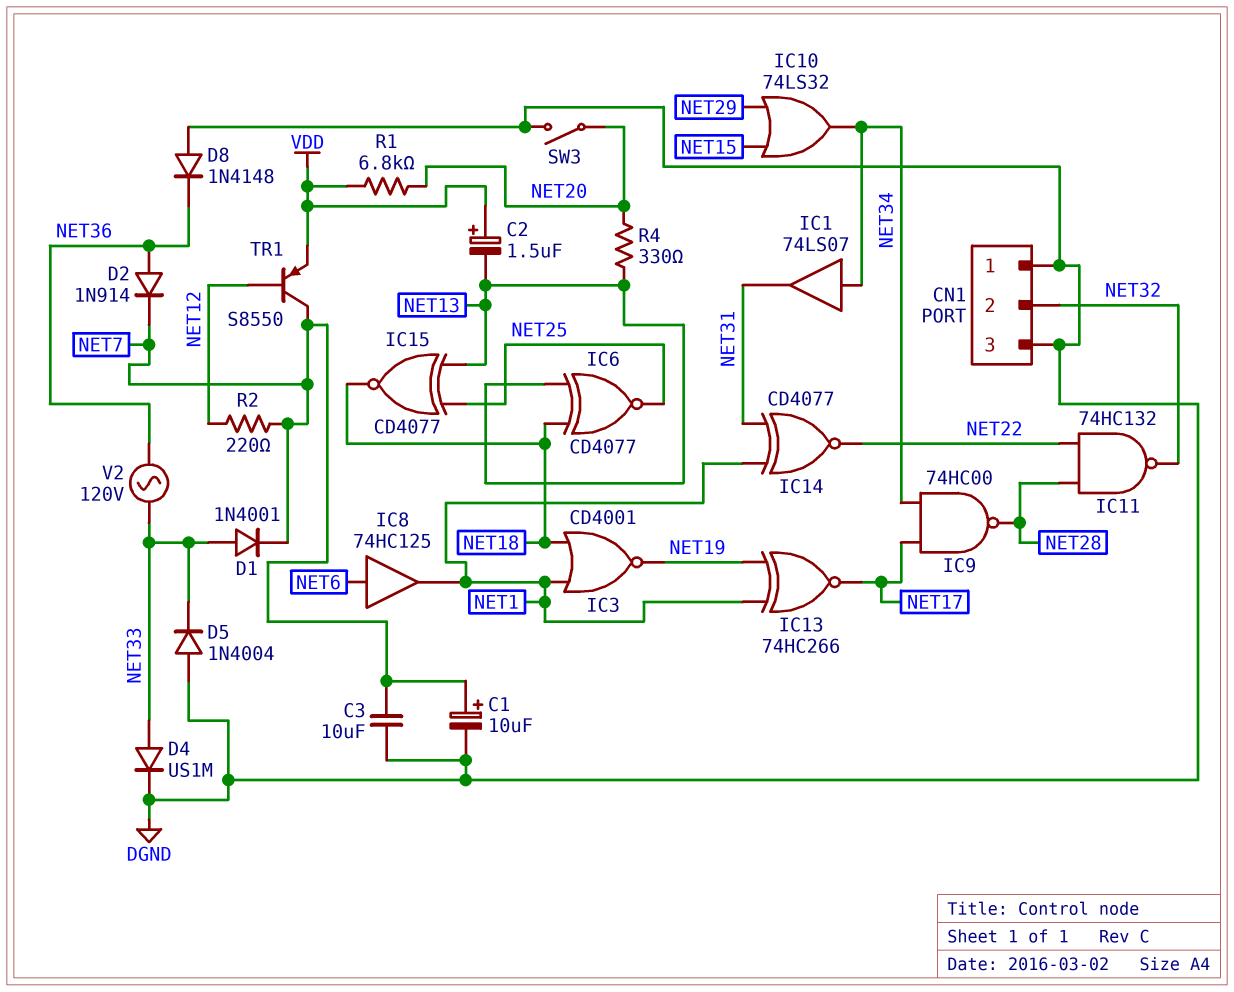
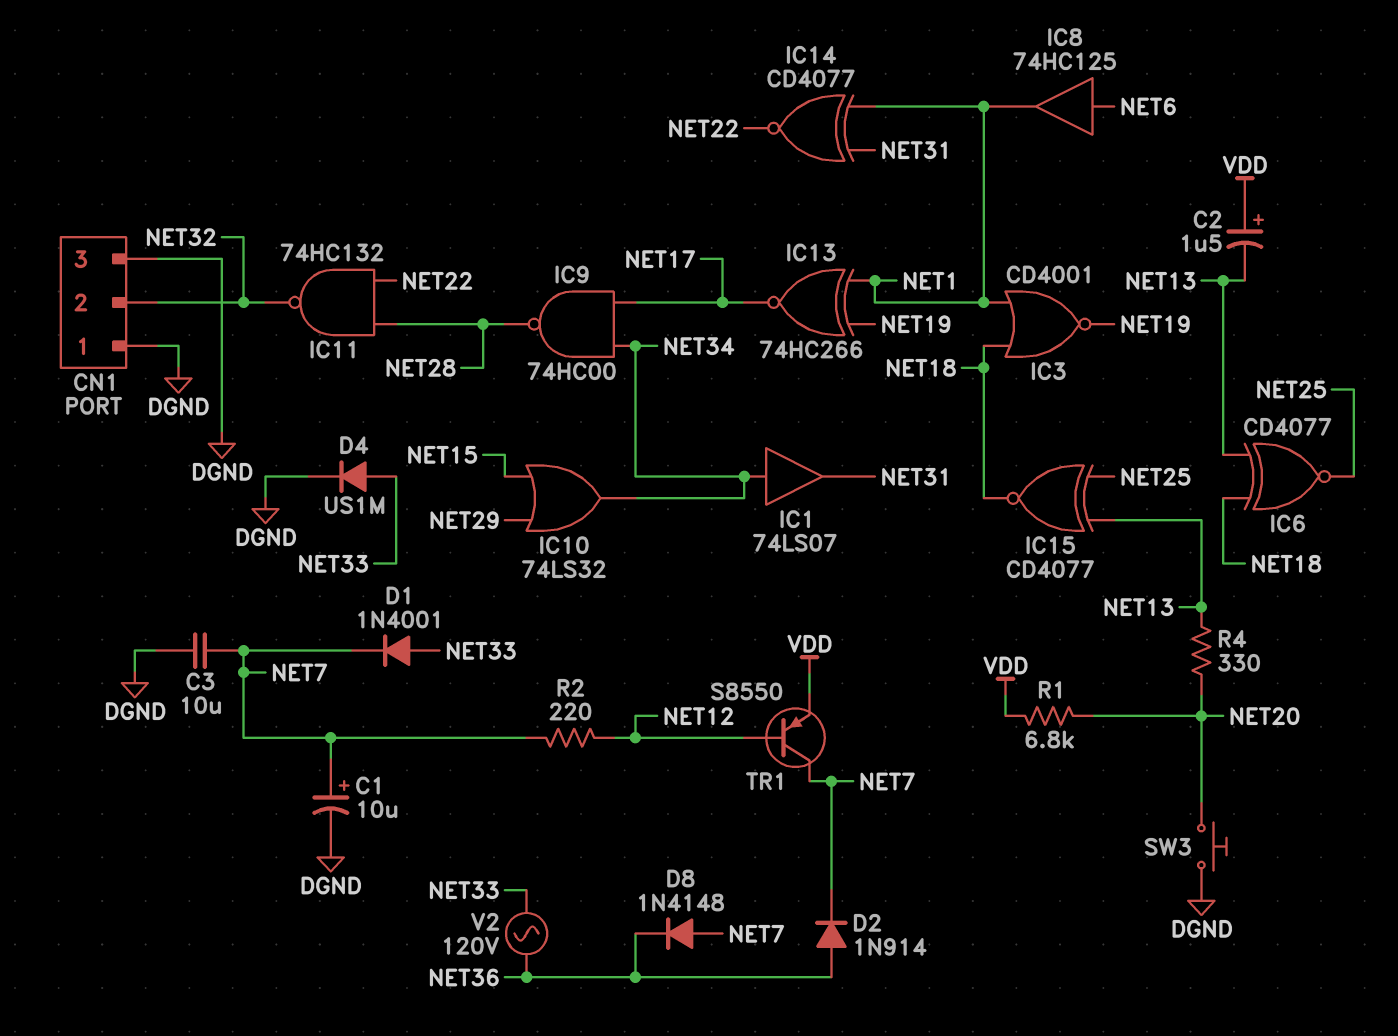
D5: diode 1N4004 (A DGND, K NET33) -> none
D8: diode 1N4148 (A DGND, K NET36) -> diode 1N4148 (A NET7, K NET36)
SW3: switch (DGND, NET20) -> button (DGND, NET20)

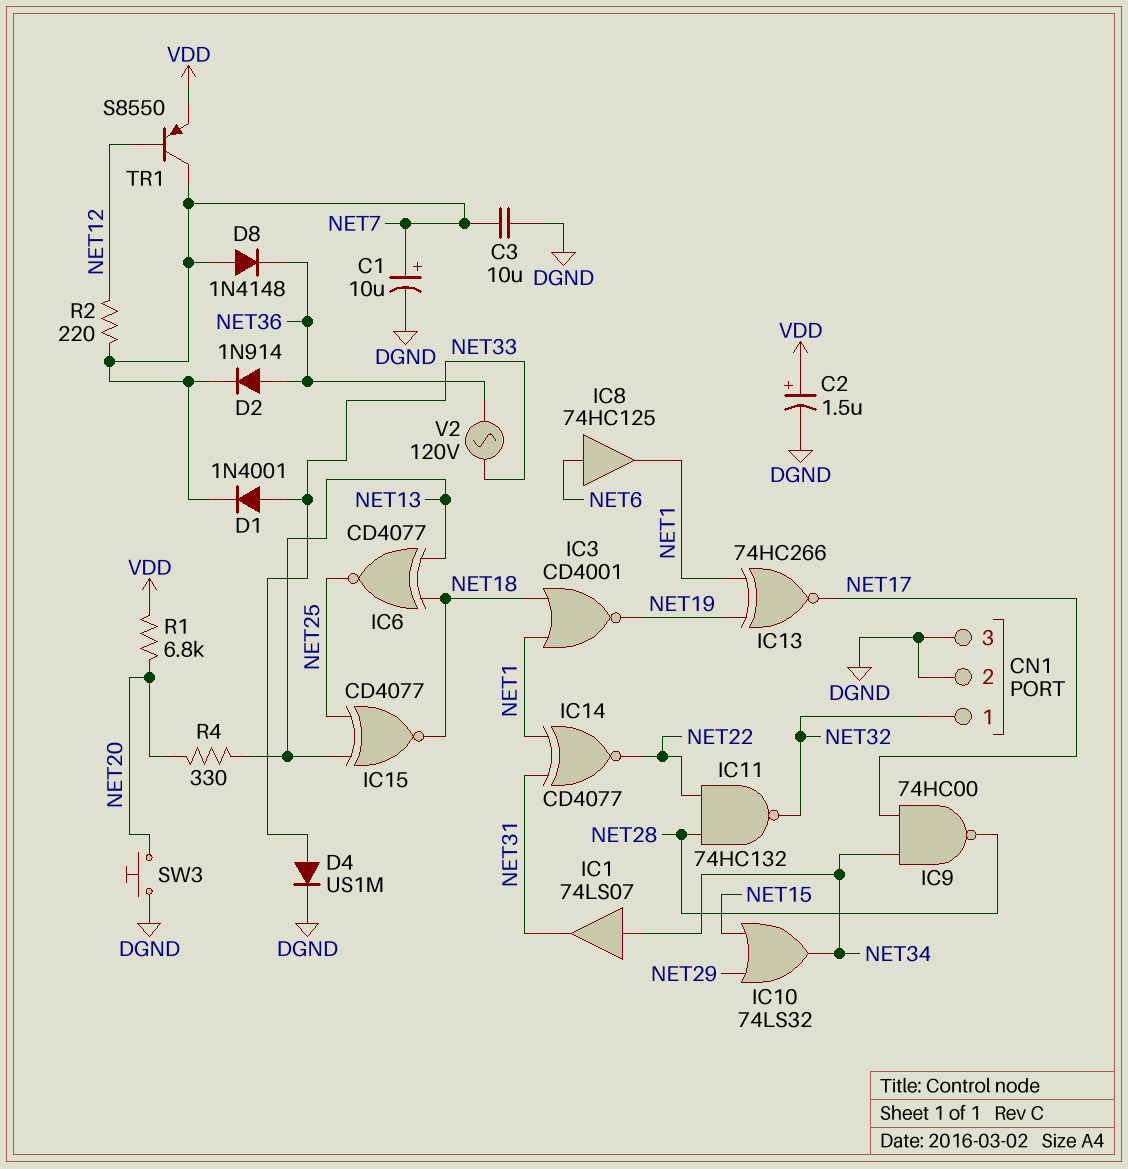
C2: 1.5uF (plus VDD, minus NET13) -> 1.5uF (plus VDD, minus DGND)
CN1 pin 1: DGND -> NET32
CN1 pin 2: NET32 -> DGND

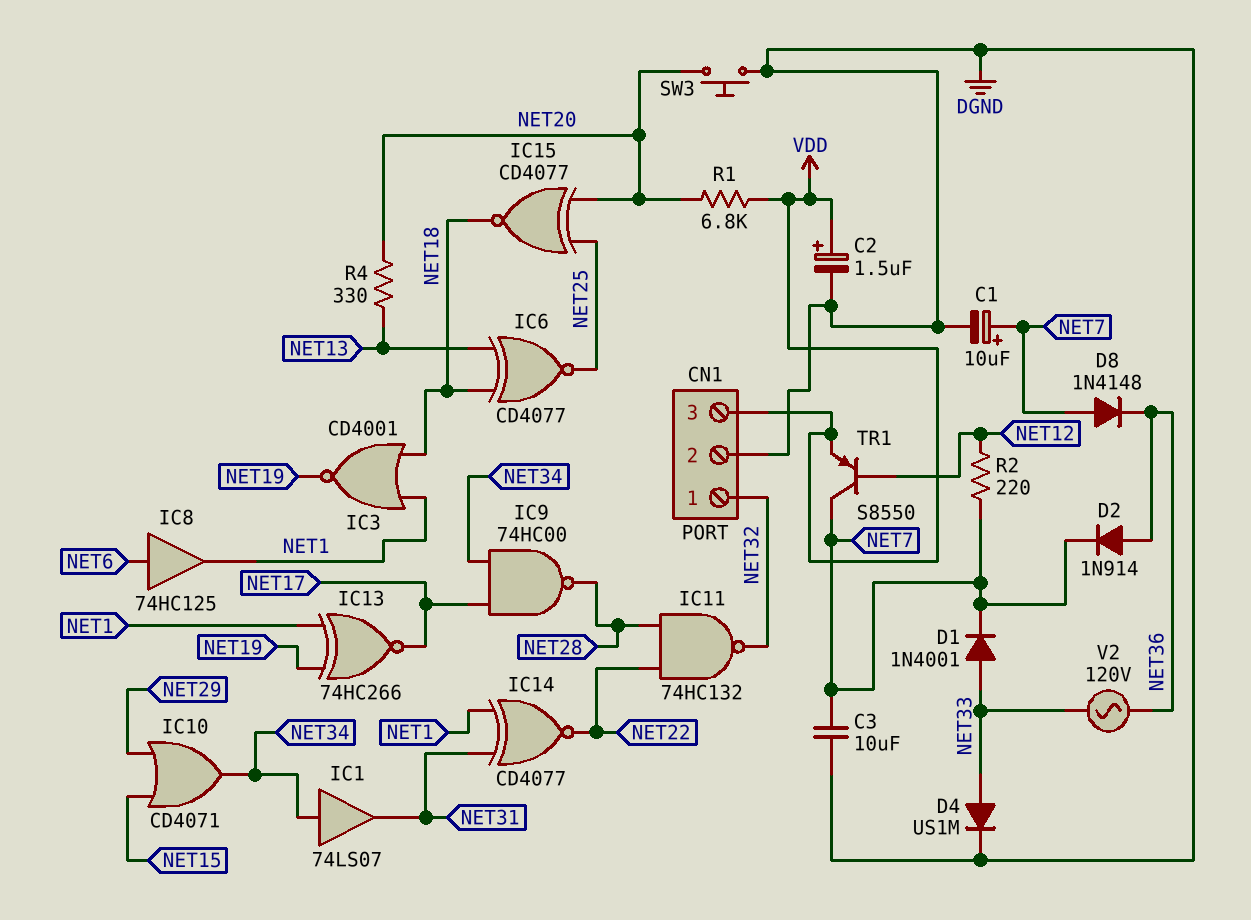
CN1 pin 3: DGND -> VDD
IC10: OR 74LS32 (in NET15, in NET29, out NET34) -> OR CD4071 (in NET15, in NET29, out NET34)
IC15: XNOR CD4077 (in NET13, in NET25, out NET18) -> XNOR CD4077 (in NET20, in NET25, out NET18)

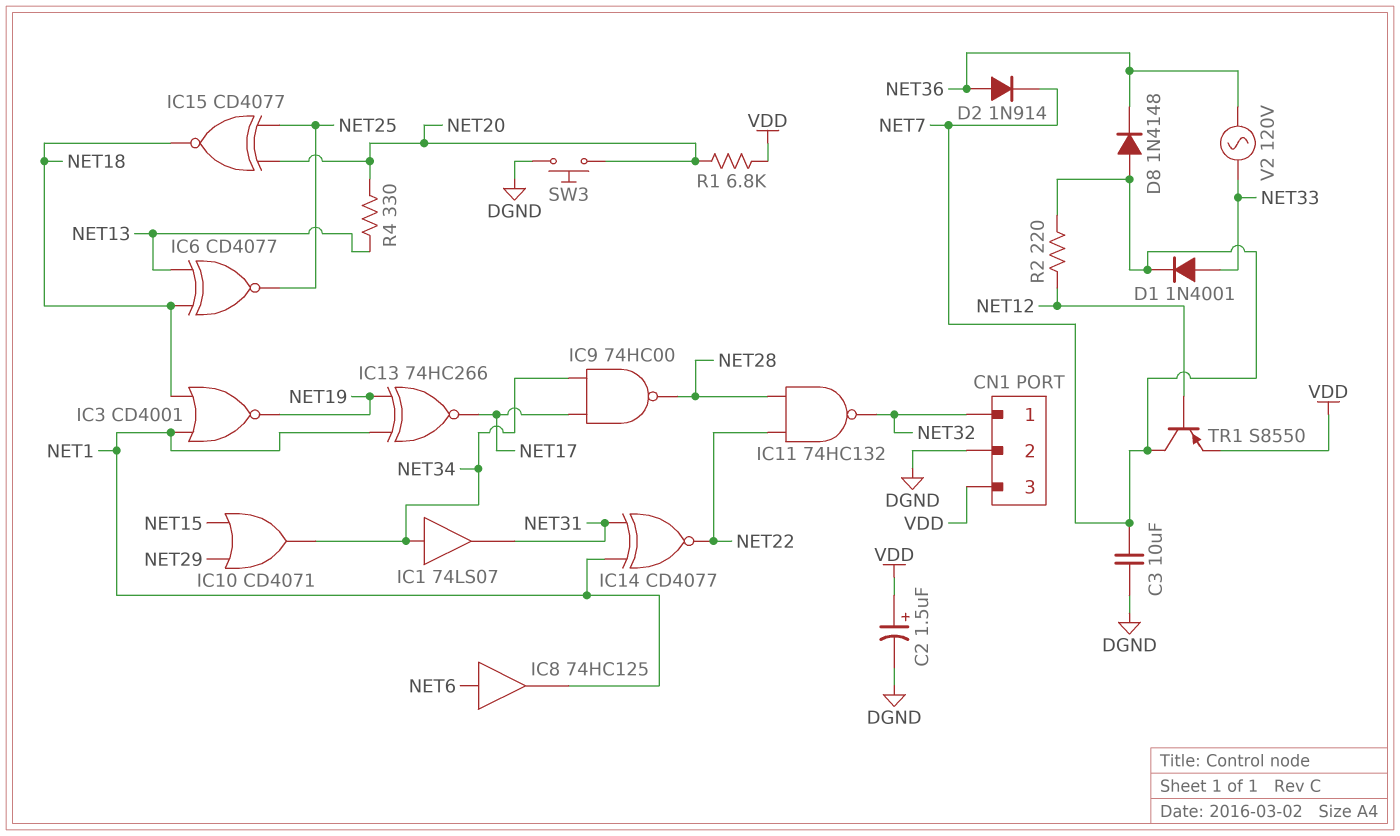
C1: 10uF (plus NET7, minus DGND) -> none
D4: diode US1M (A NET33, K DGND) -> none

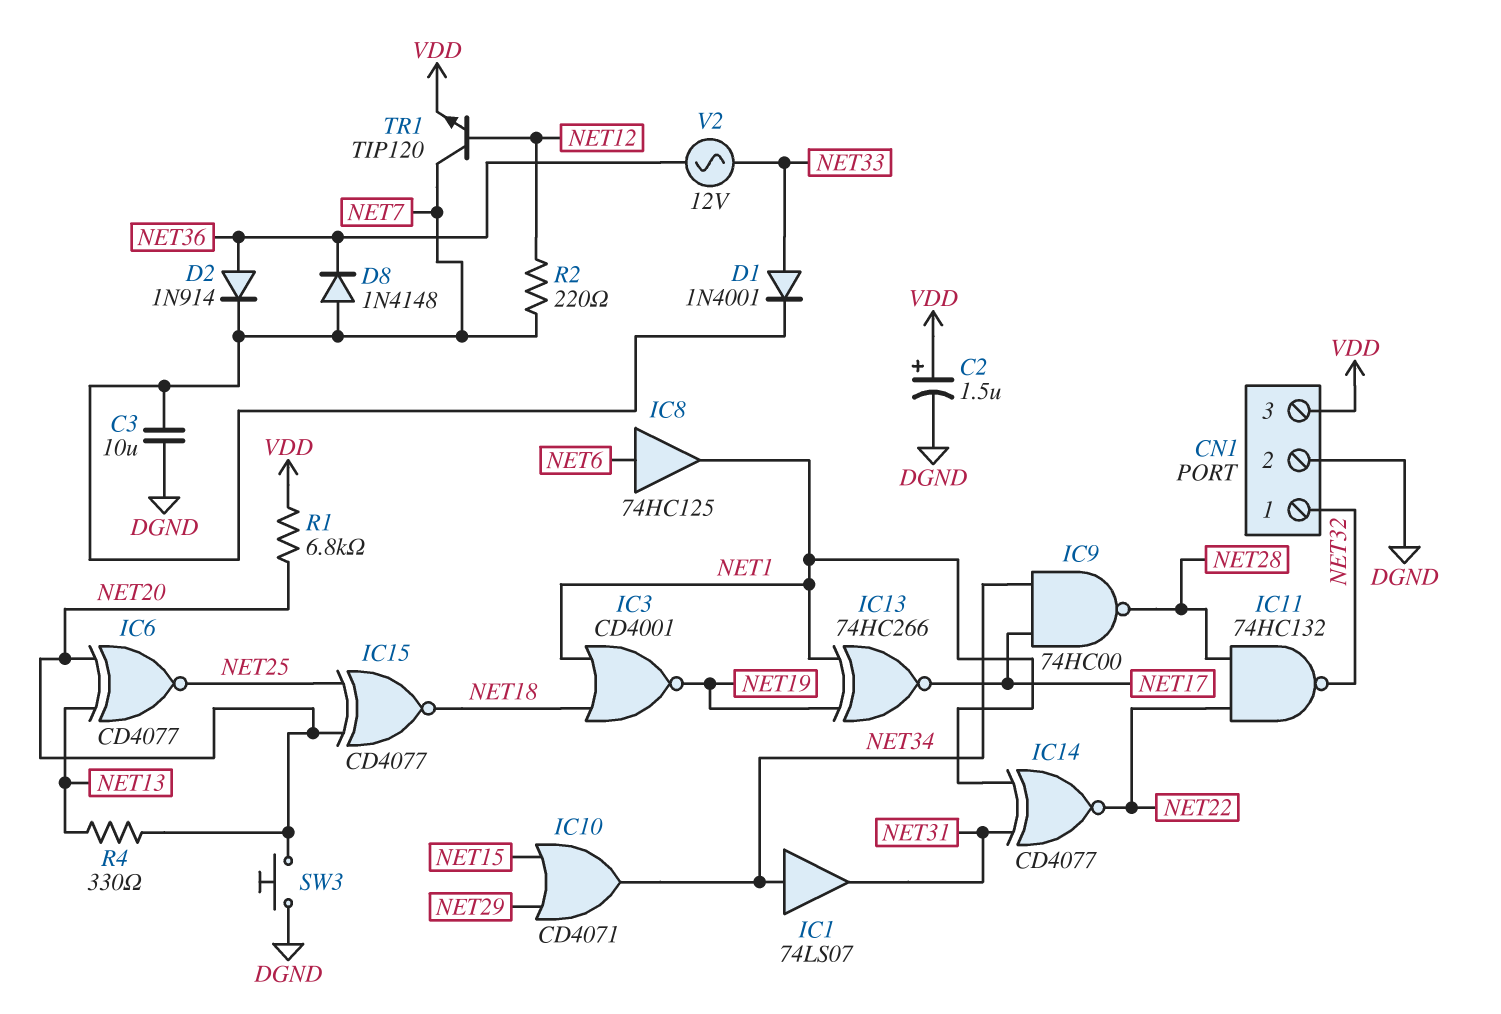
IC6: XNOR CD4077 (in NET13, in NET18, out NET25) -> XNOR CD4077 (in NET13, in NET20, out NET25)
TR1: PNP S8550 (B NET12, C NET7, E VDD) -> NPN TIP120 (B NET12, C NET7, E VDD)
V2: AC 120V (NET33, NET36) -> AC 12V (NET33, NET36)

